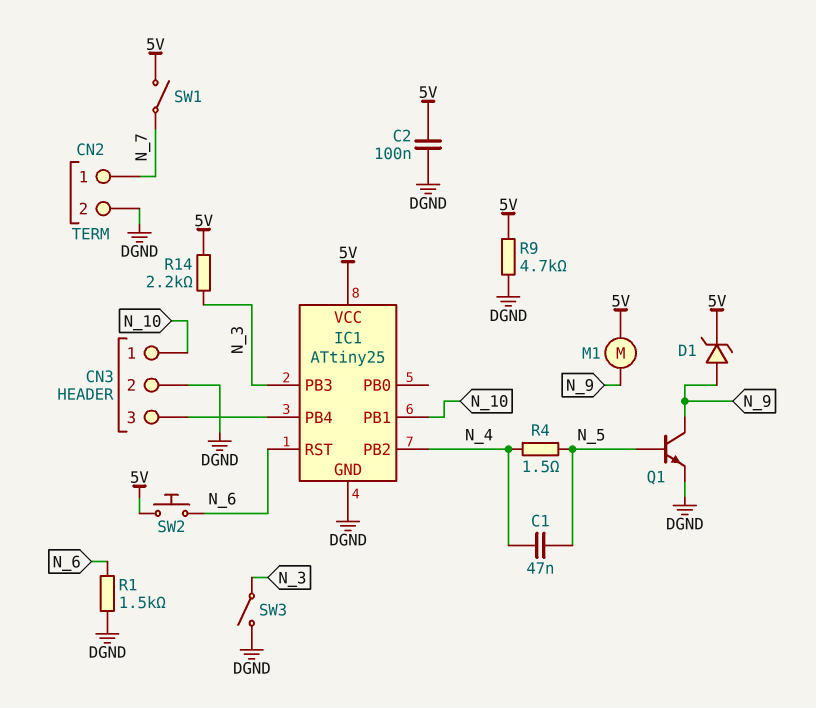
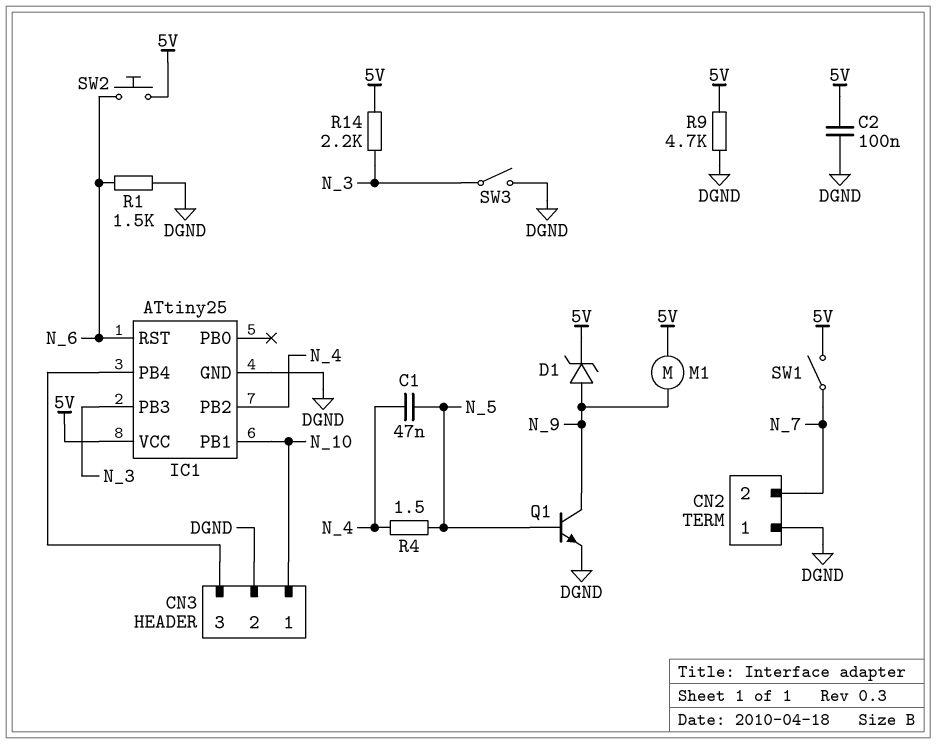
CN2 pin 1: N_7 -> DGND
CN2 pin 2: DGND -> N_7

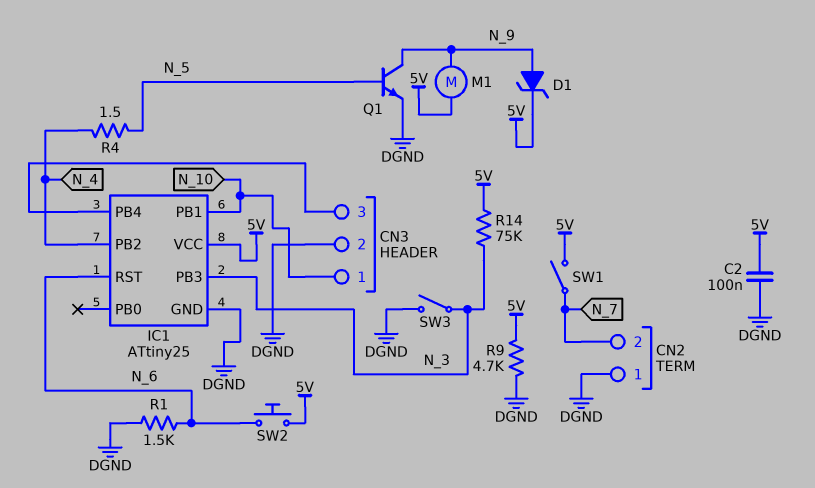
C1: 47nF (N_4, N_5) -> none
R14: 2.2k (5V, N_3) -> 75k (5V, N_3)

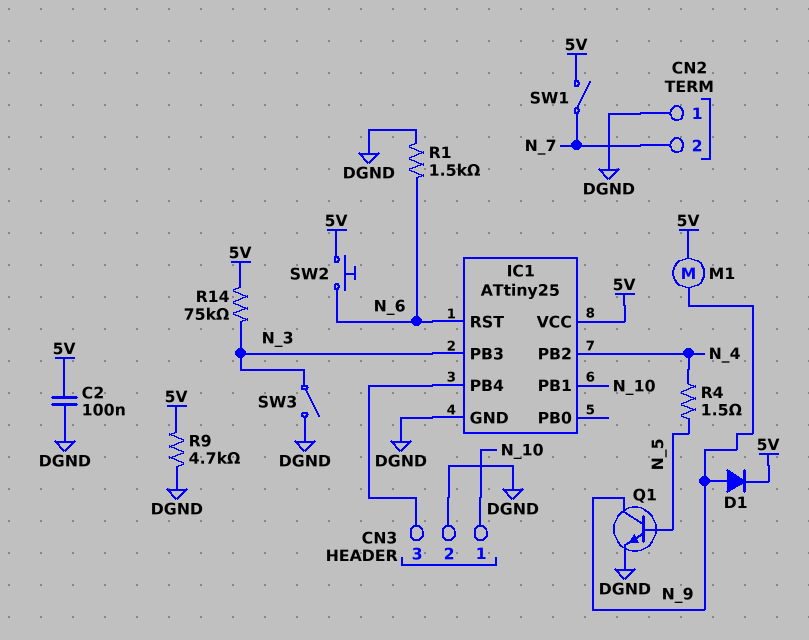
D1: zener (A N_9, K 5V) -> diode (A N_9, K 5V)

